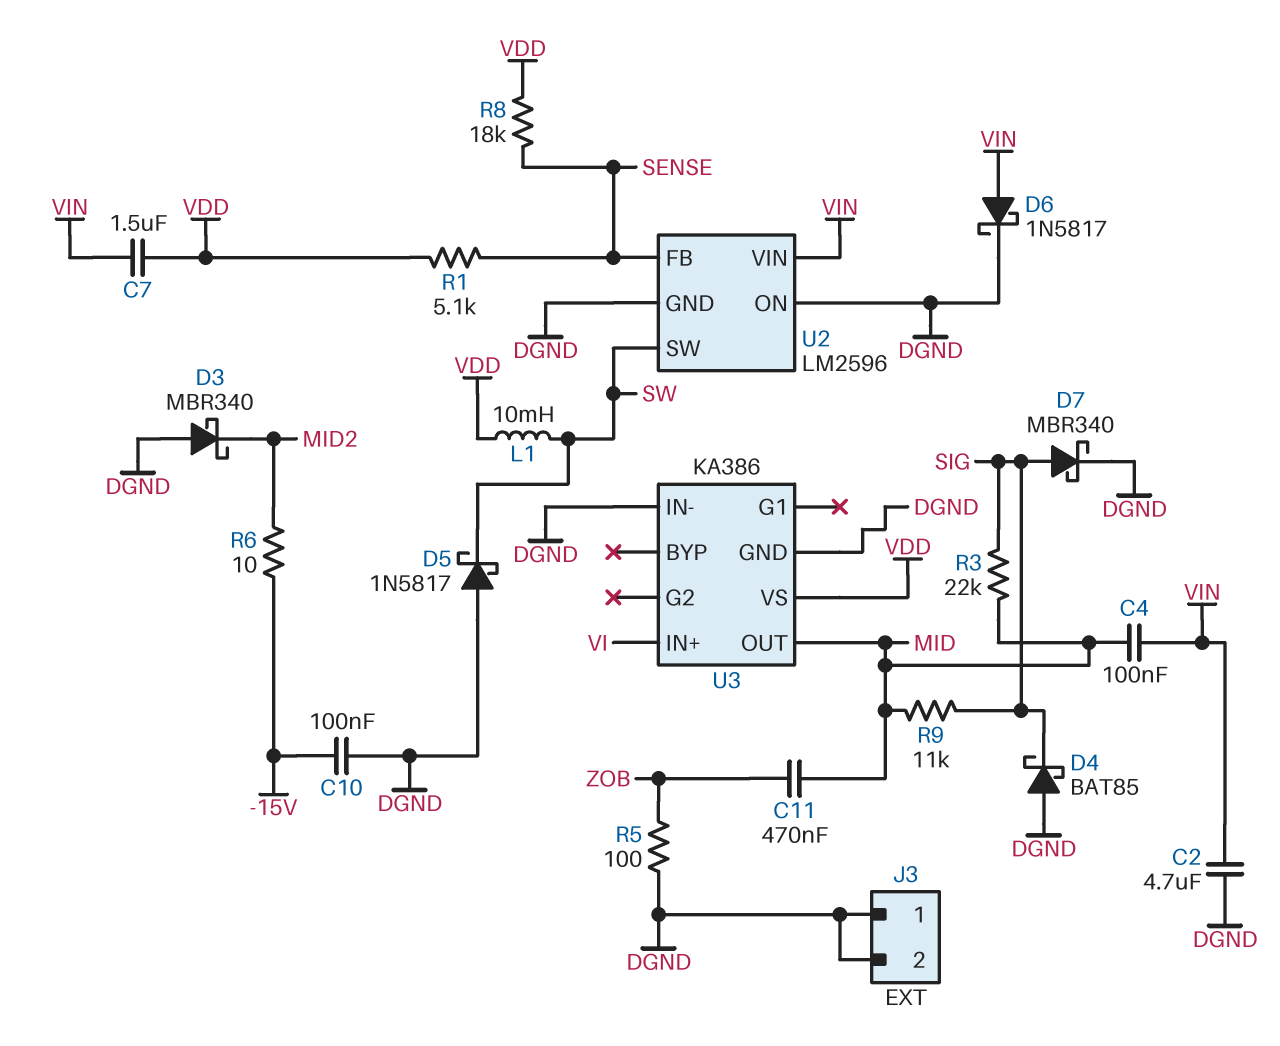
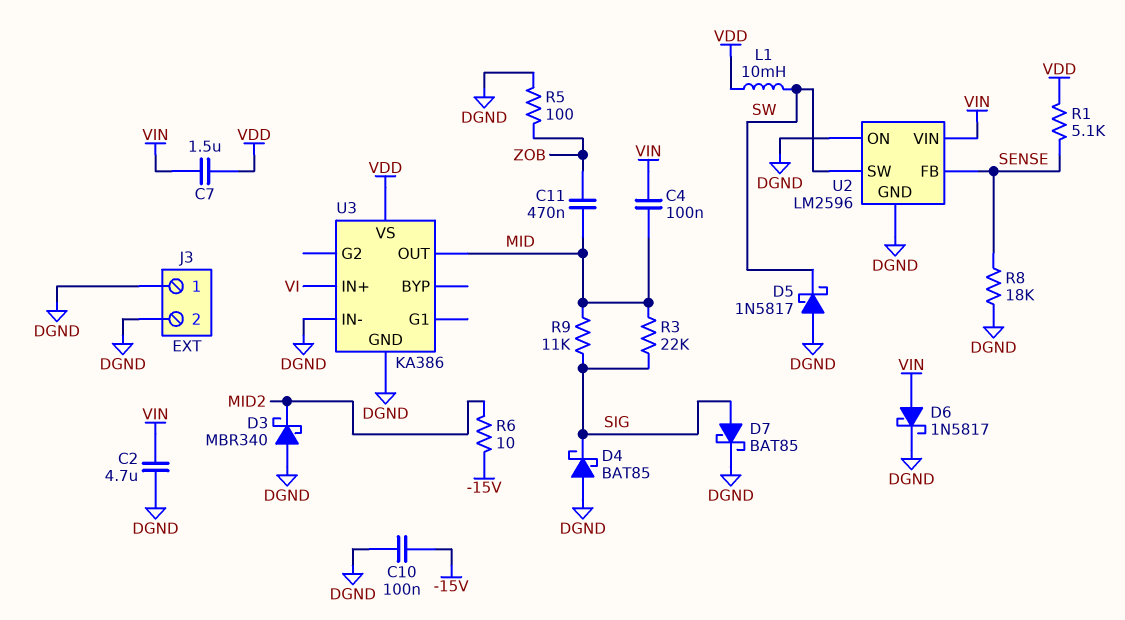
D7: schottky MBR340 (A SIG, K DGND) -> schottky BAT85 (A SIG, K DGND)
R8: 18k (SENSE, VDD) -> 18k (DGND, SENSE)

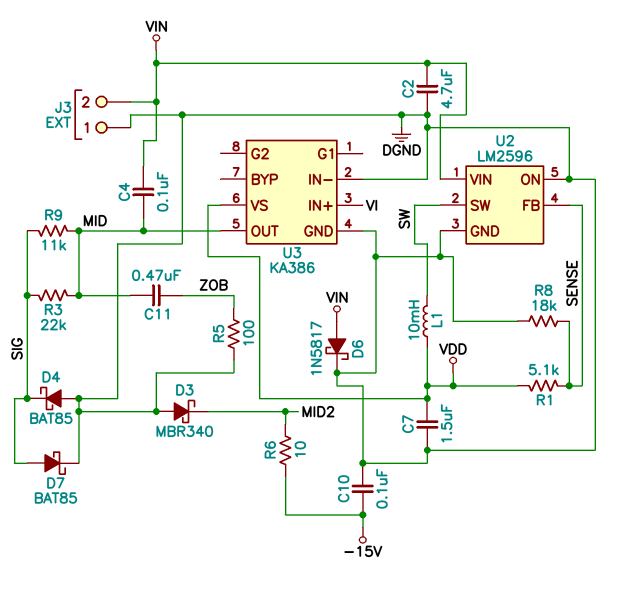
C7: 1.5uF (VDD, VIN) -> 1.5uF (DGND, VDD)
D5: schottky 1N5817 (A DGND, K SW) -> none
J3 pin 2: DGND -> VIN

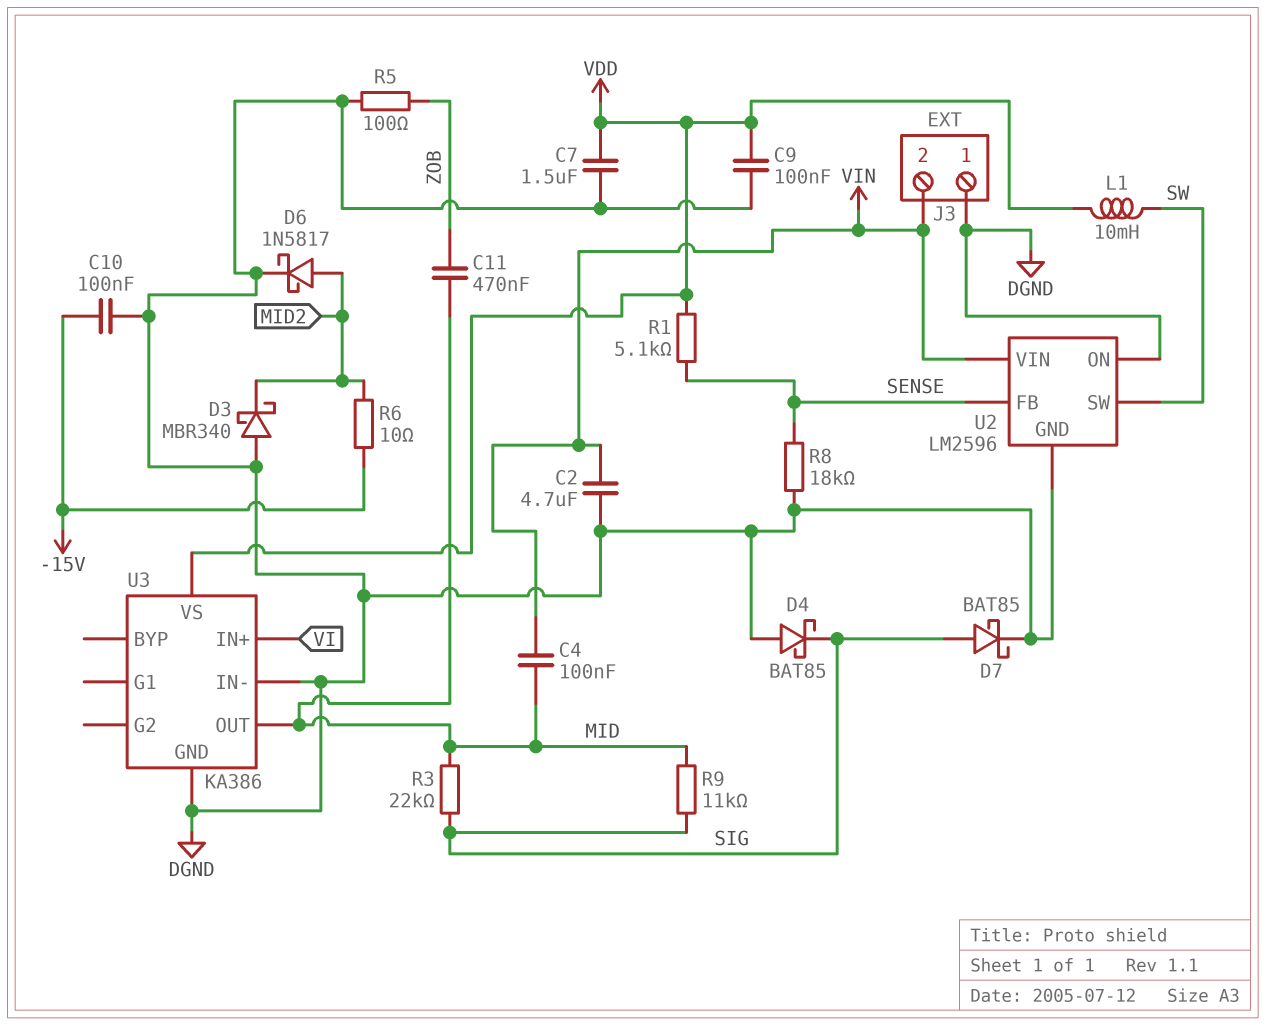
C9: none -> 100nF (DGND, VDD)
D6: schottky 1N5817 (A VIN, K DGND) -> schottky 1N5817 (A MID2, K DGND)

